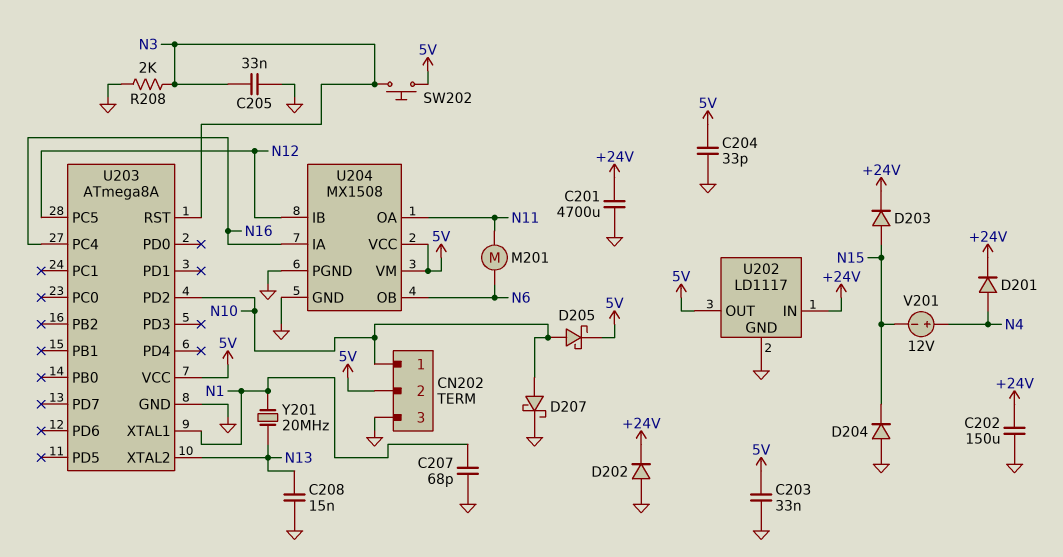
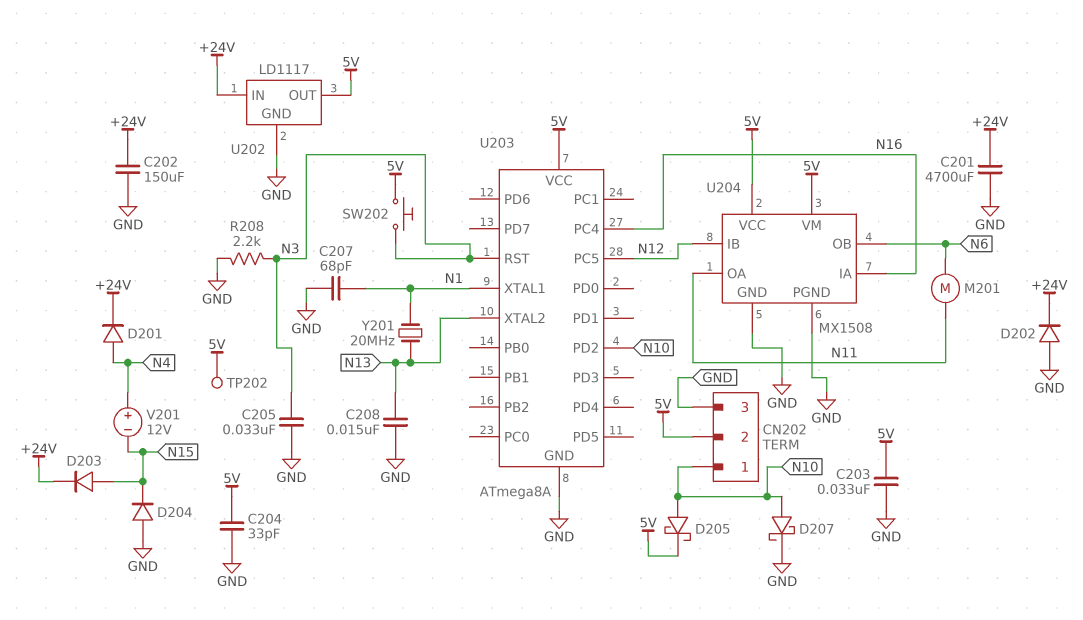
R208: 2k (GND, N3) -> 2.2k (GND, N3)
TP202: none -> test point (5V)

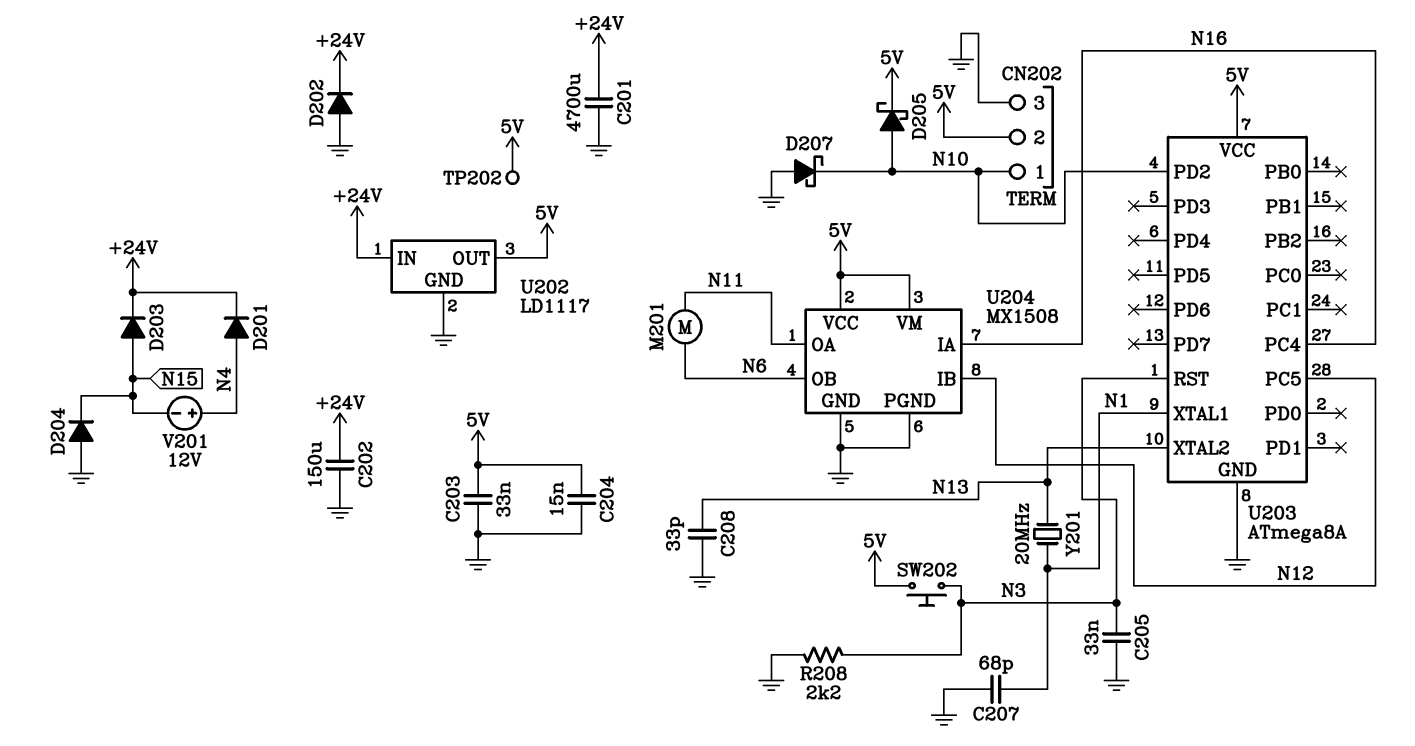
C204: 33pF (5V, GND) -> 15nF (5V, GND)
C208: 15nF (GND, N13) -> 33pF (GND, N13)
D207: schottky (A N10, K GND) -> schottky (A GND, K N10)

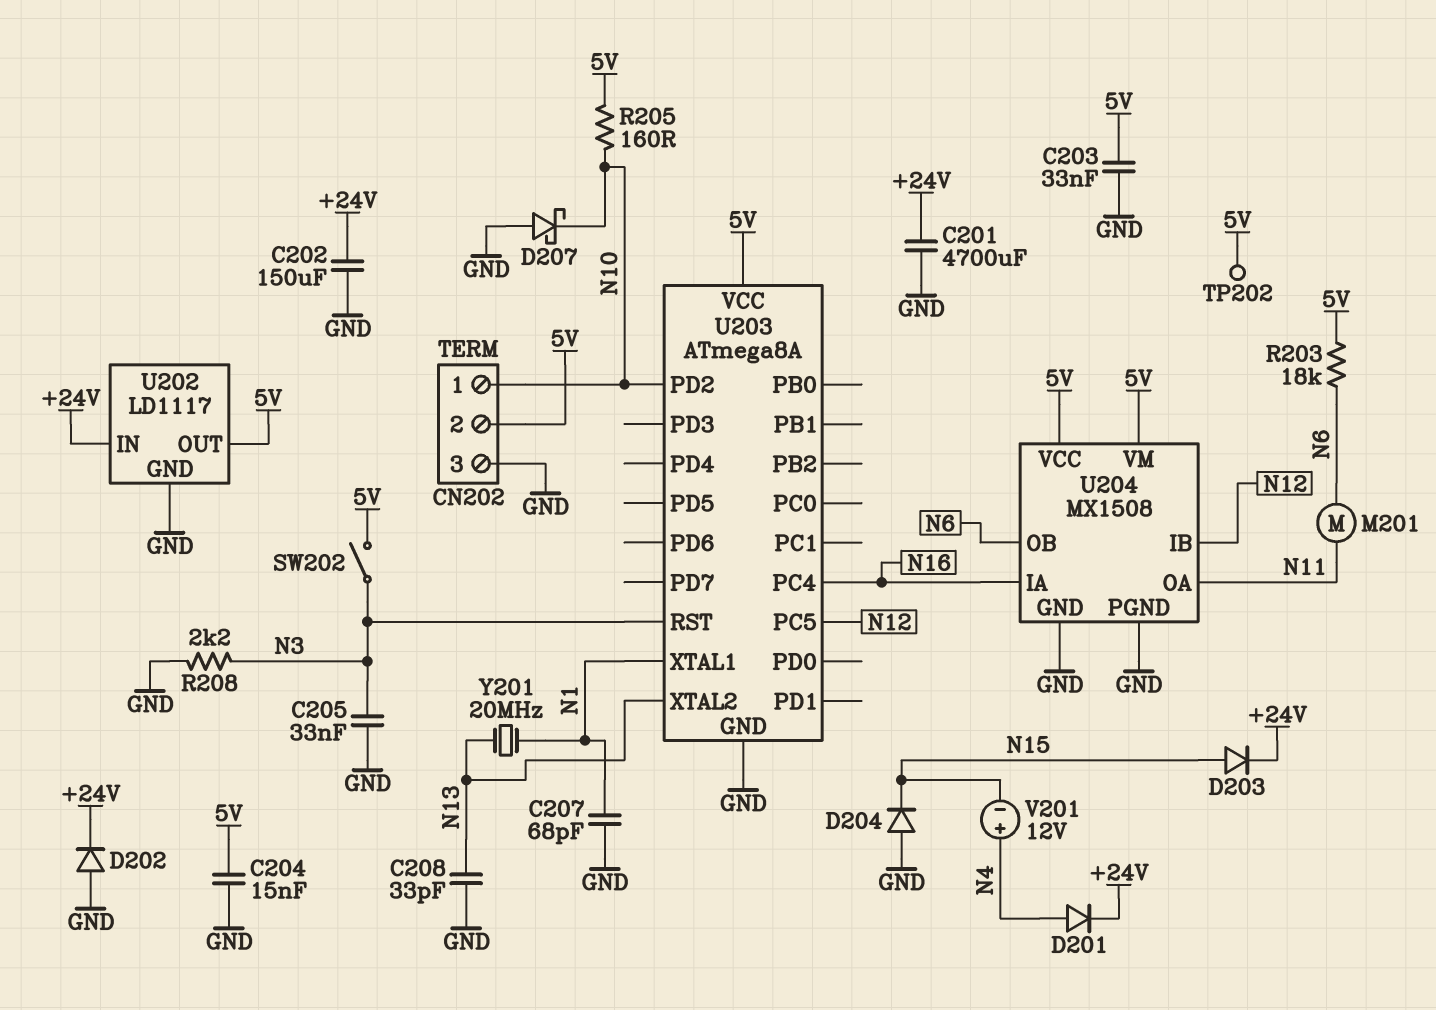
D205: schottky (A N10, K 5V) -> none
R203: none -> 18k (5V, N6)
R205: none -> 160 (5V, N10)
SW202: button (5V, N3) -> switch (5V, N3)

